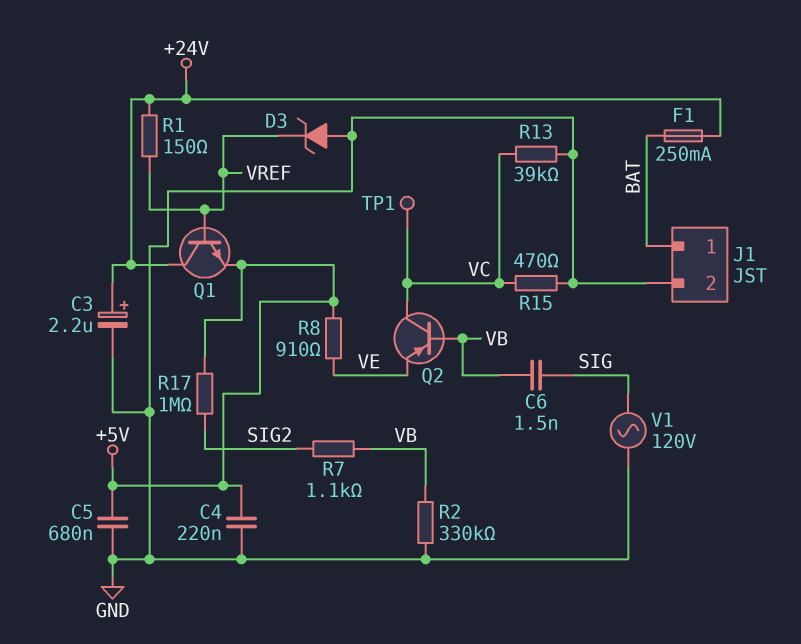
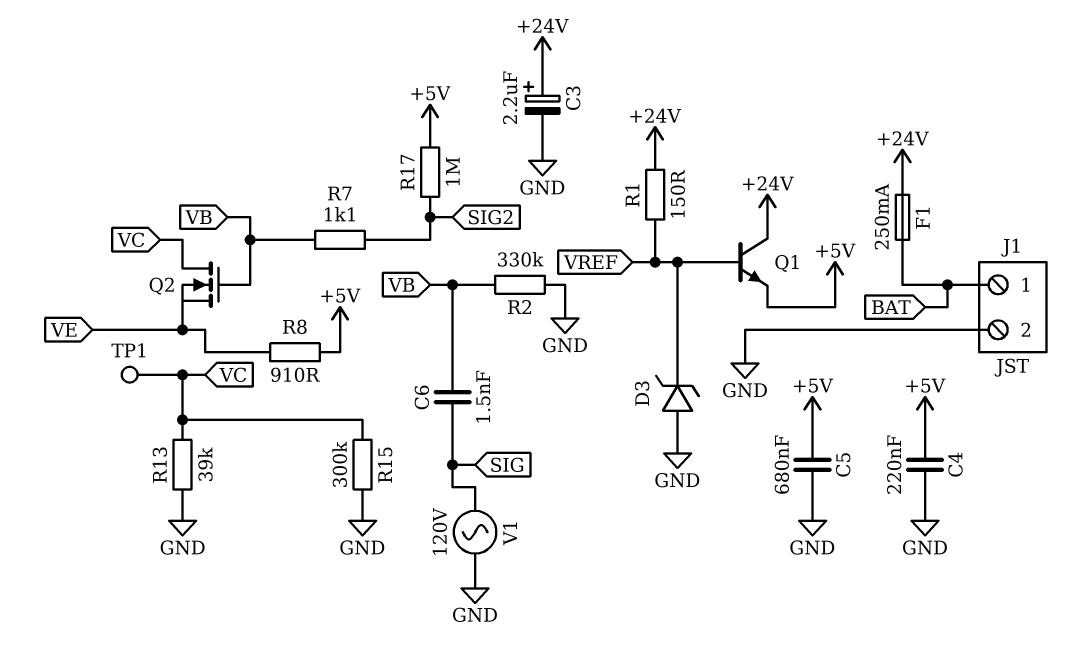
Q2: PNP (B VB, C VC, E VE) -> NMOS (G VB, D VC, S VE)
R15: 470 (GND, VC) -> 300k (GND, VC)

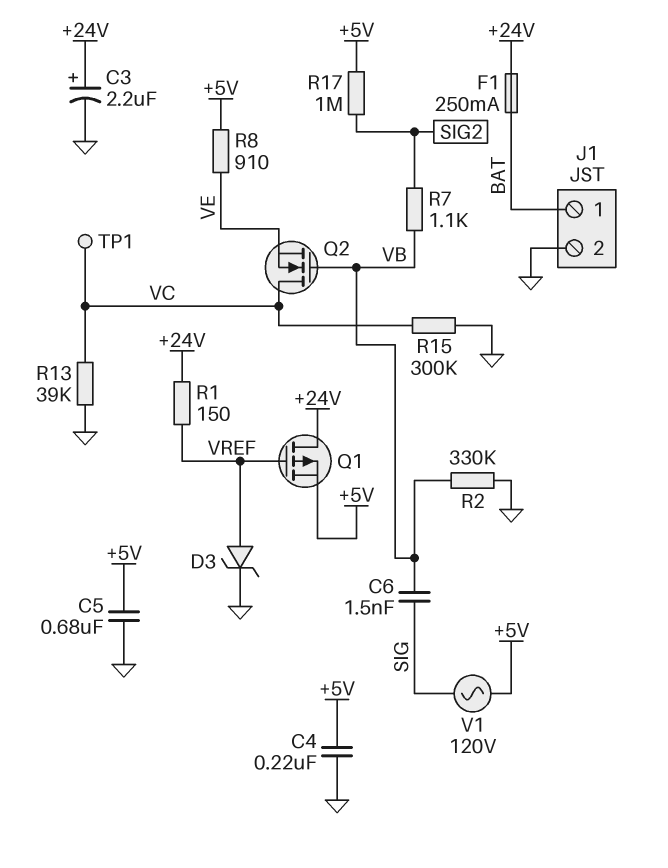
D3: zener (A GND, K VREF) -> zener (A VREF, K GND)
Q1: NPN (B VREF, C +24V, E +5V) -> PMOS (G VREF, D +24V, S +5V)
V1: AC 120V (GND, SIG) -> AC 120V (+5V, SIG)

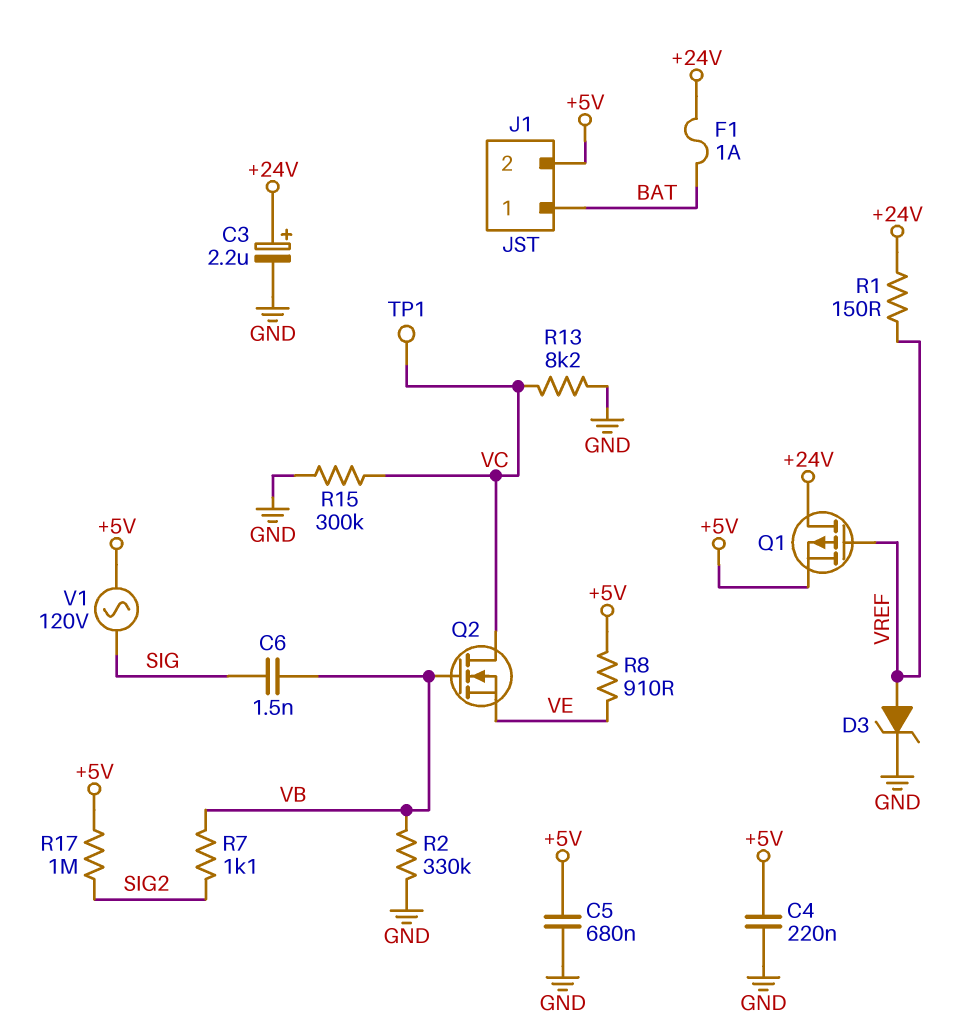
F1: 250mA (+24V, BAT) -> 1A (+24V, BAT)
J1 pin 2: GND -> +5V
R13: 39k (GND, VC) -> 8.2k (GND, VC)

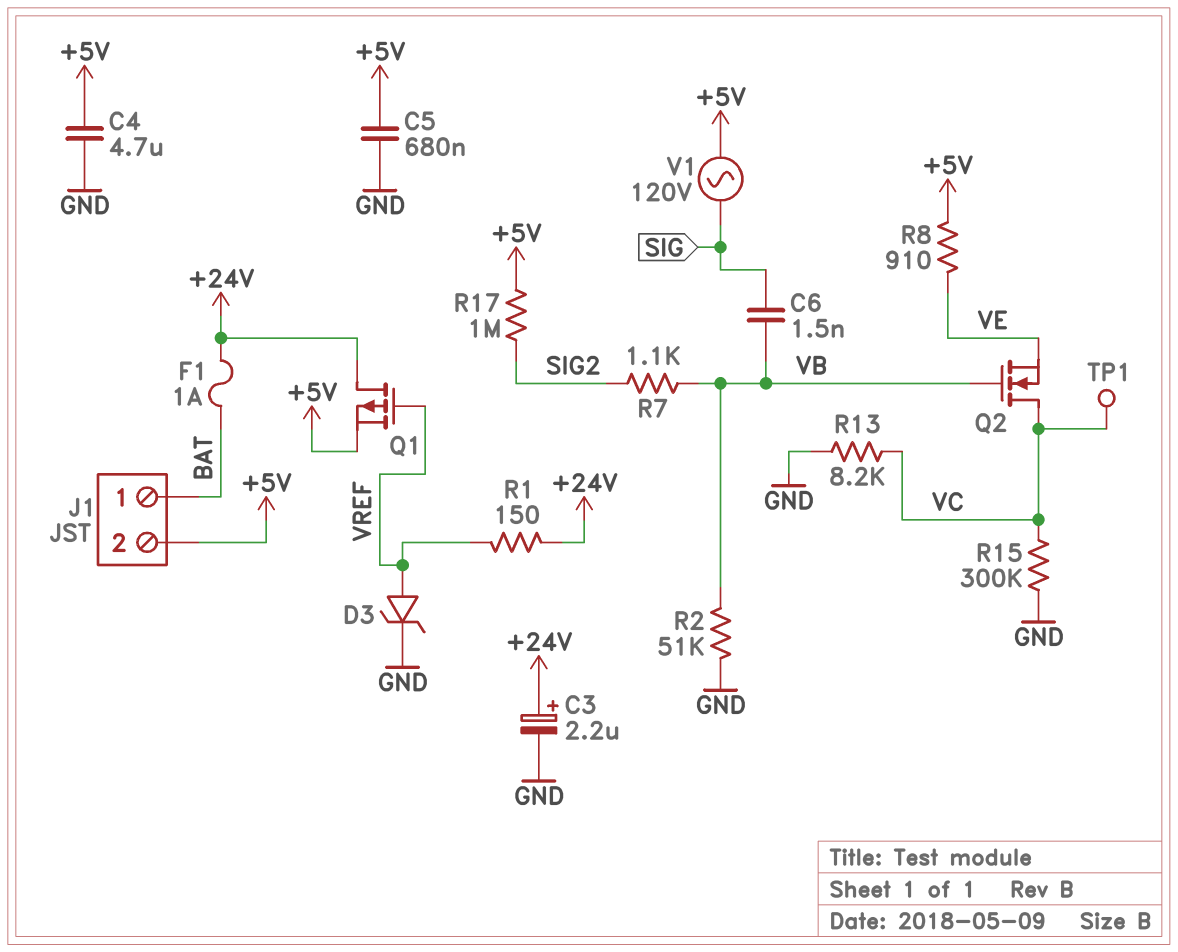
C4: 220nF (+5V, GND) -> 4.7uF (+5V, GND)
R2: 330k (GND, VB) -> 51k (GND, VB)

